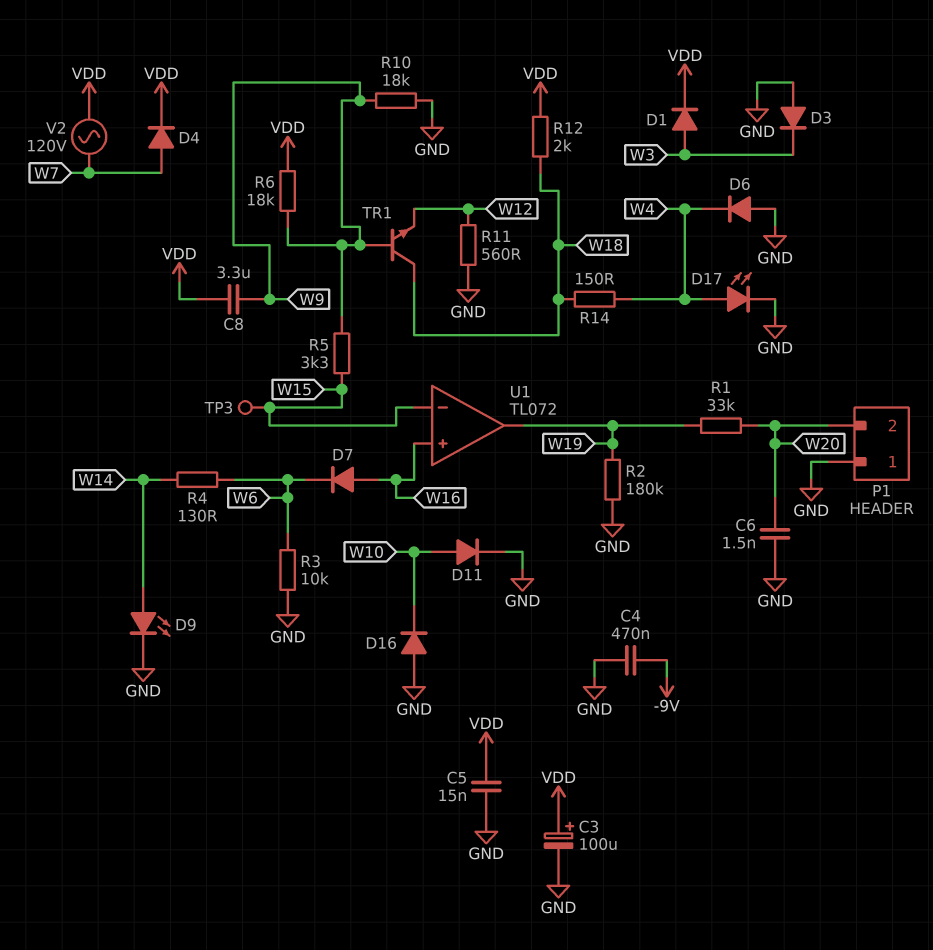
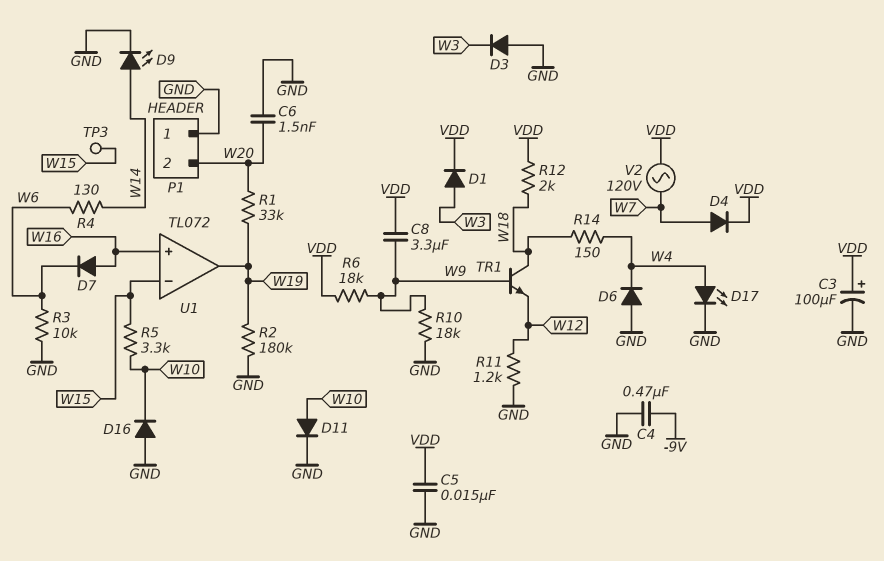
R5: 3.3k (W9, W15) -> 3.3k (W10, W15)
R11: 560 (GND, W12) -> 1.2k (GND, W12)

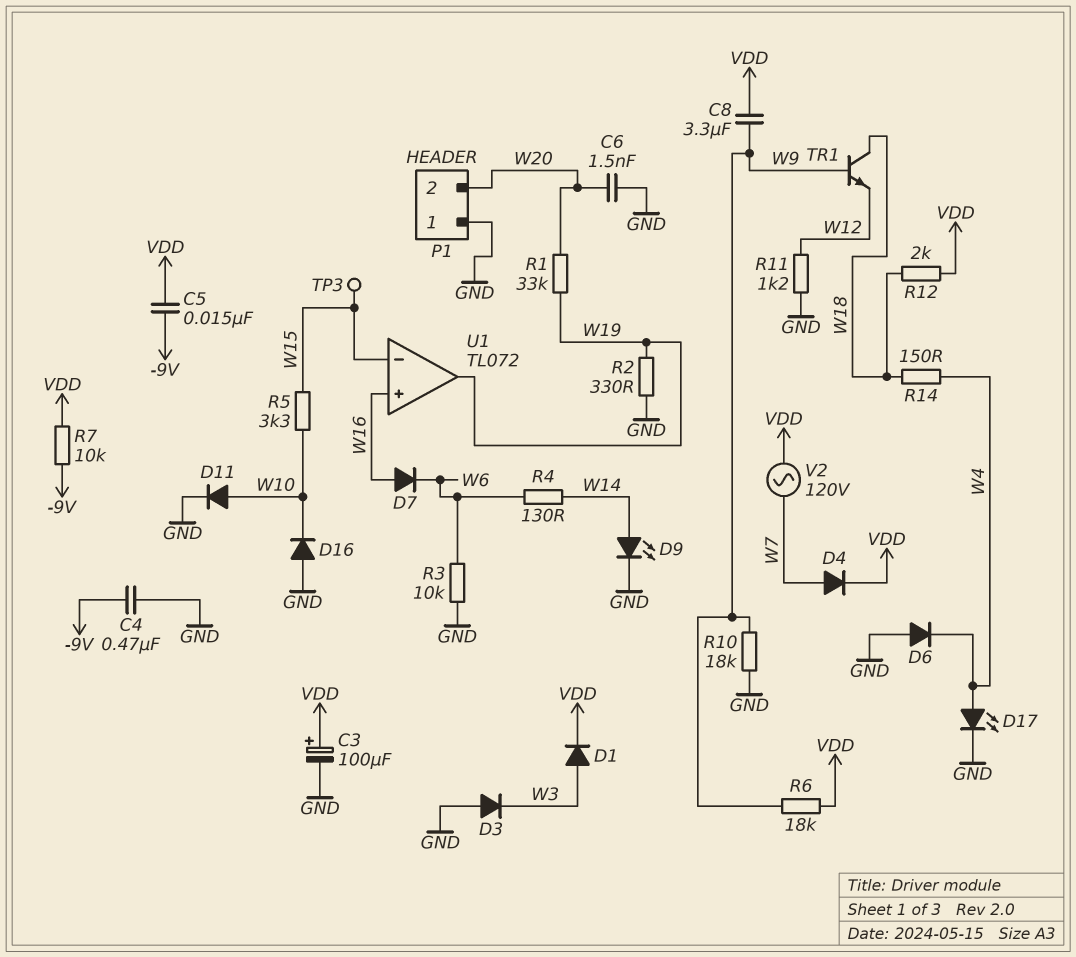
C5: 15nF (GND, VDD) -> 15nF (-9V, VDD)
R2: 180k (GND, W19) -> 330 (GND, W19)
R7: none -> 10k (-9V, VDD)

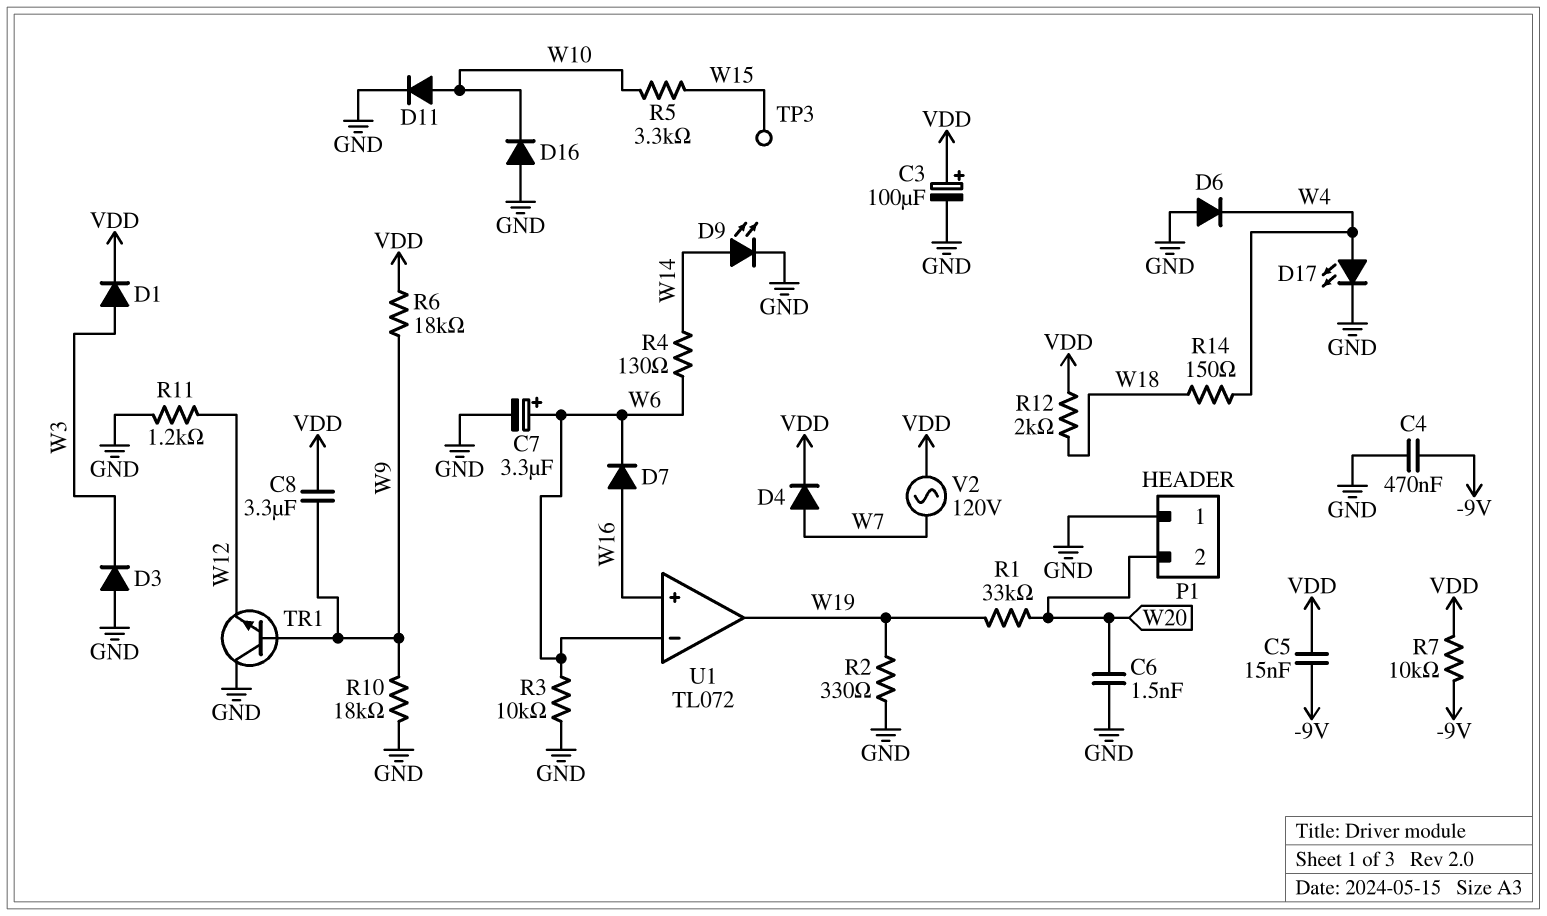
C7: none -> 3.3uF (plus W6, minus GND)
TR1: NPN (B W9, C W18, E W12) -> NPN (B W9, C GND, E W12)
U1 pin in-: W15 -> W6

